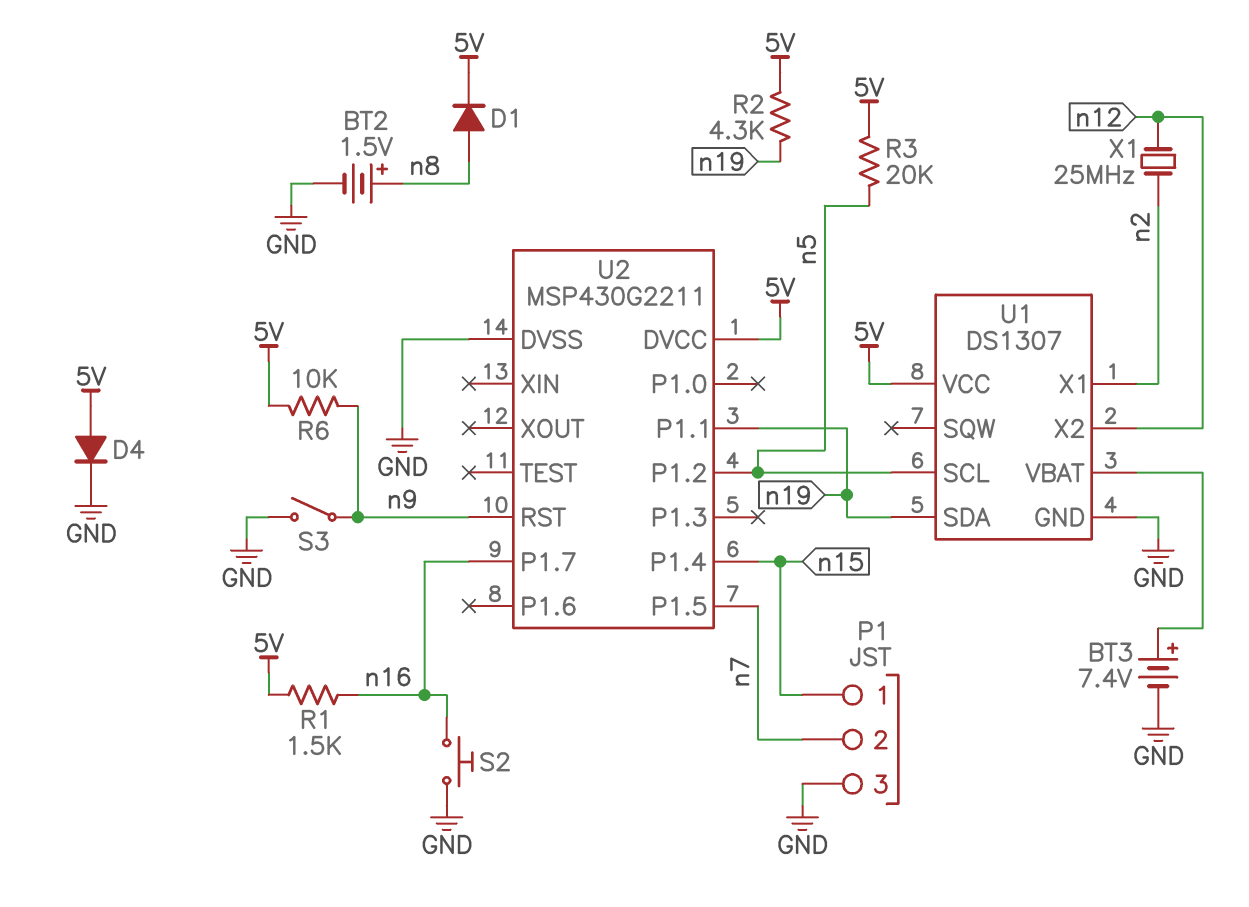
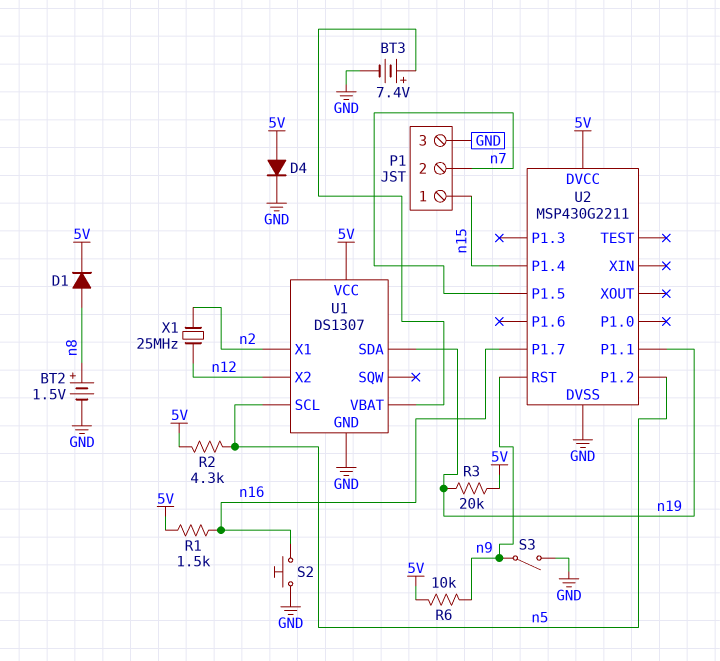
R2: 4.3k (5V, n19) -> 4.3k (5V, n5)
R3: 20k (5V, n5) -> 20k (5V, n19)

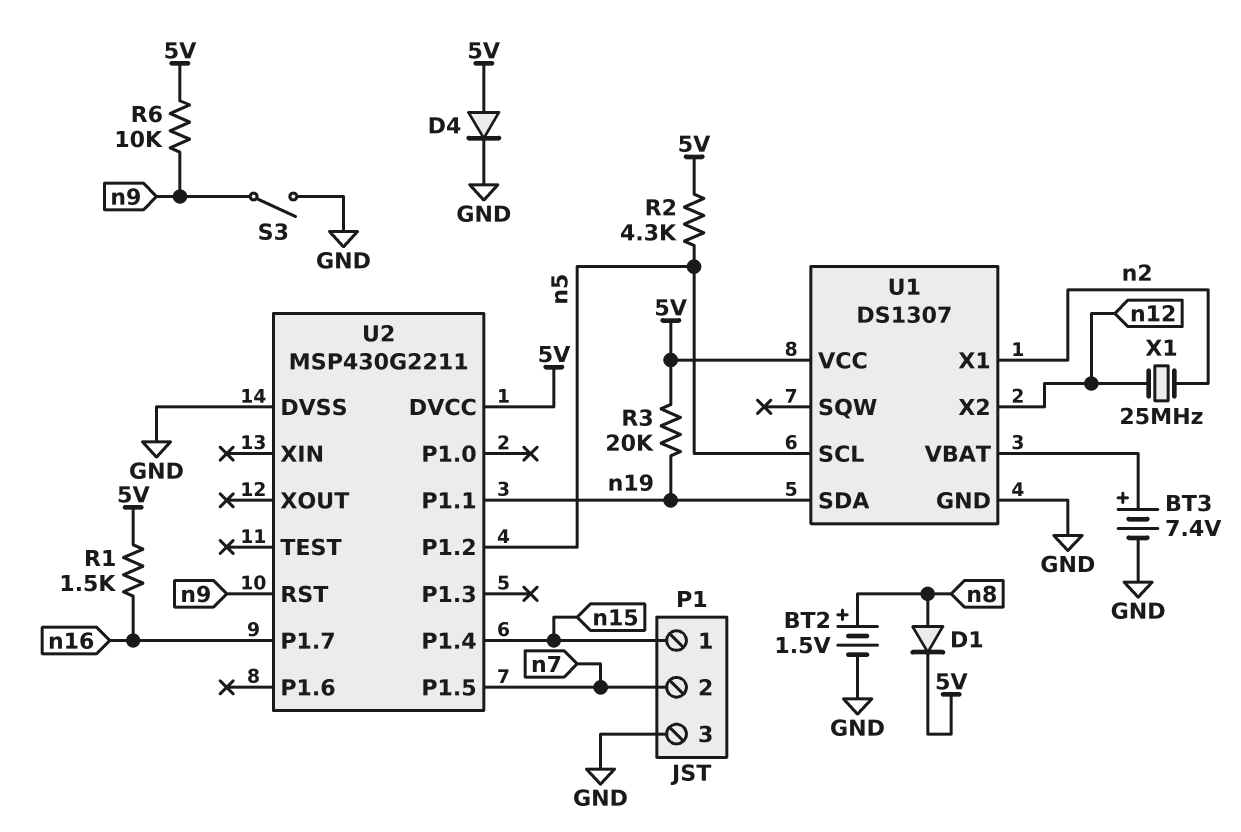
S2: button (GND, n16) -> none

